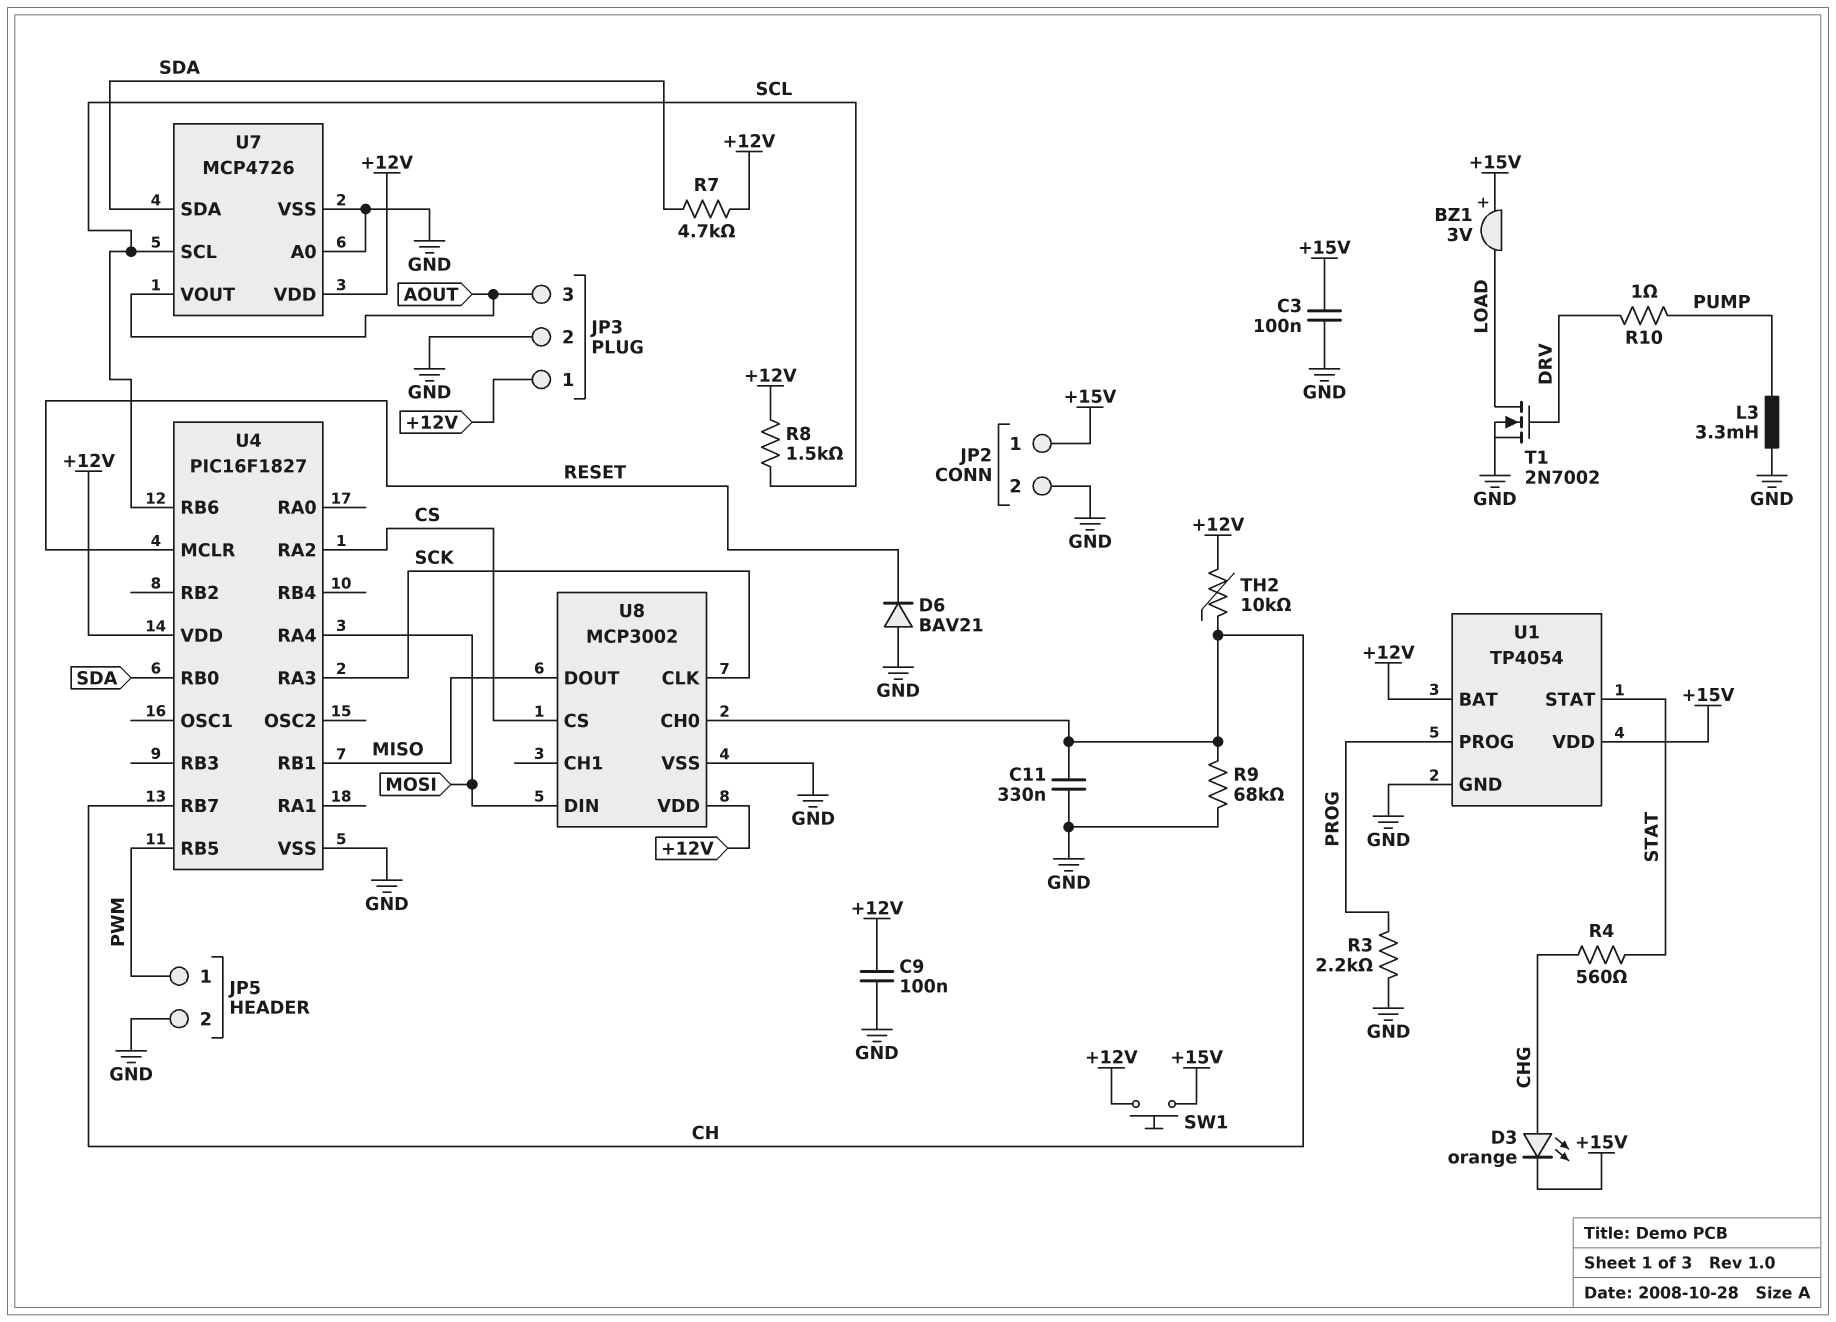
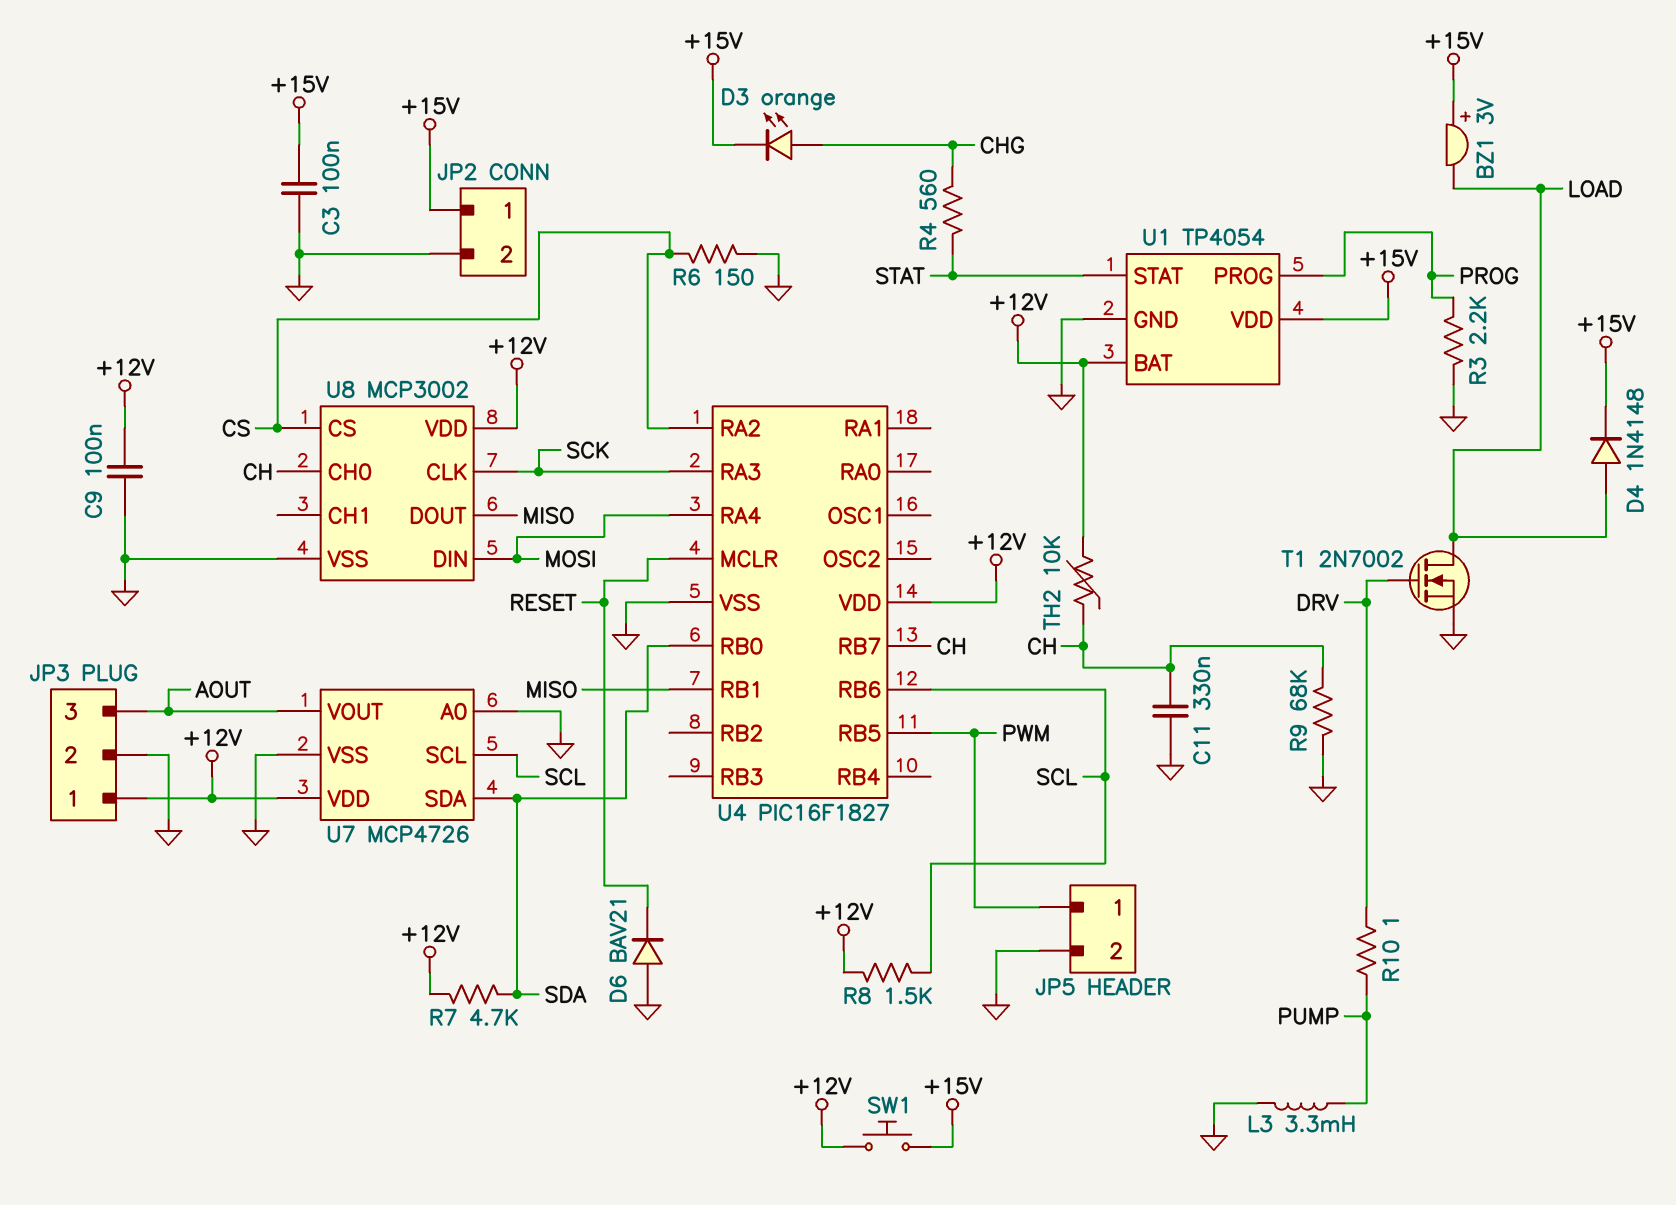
D4: none -> diode 1N4148 (A LOAD, K +15V)
R6: none -> 150 (CS, GND)

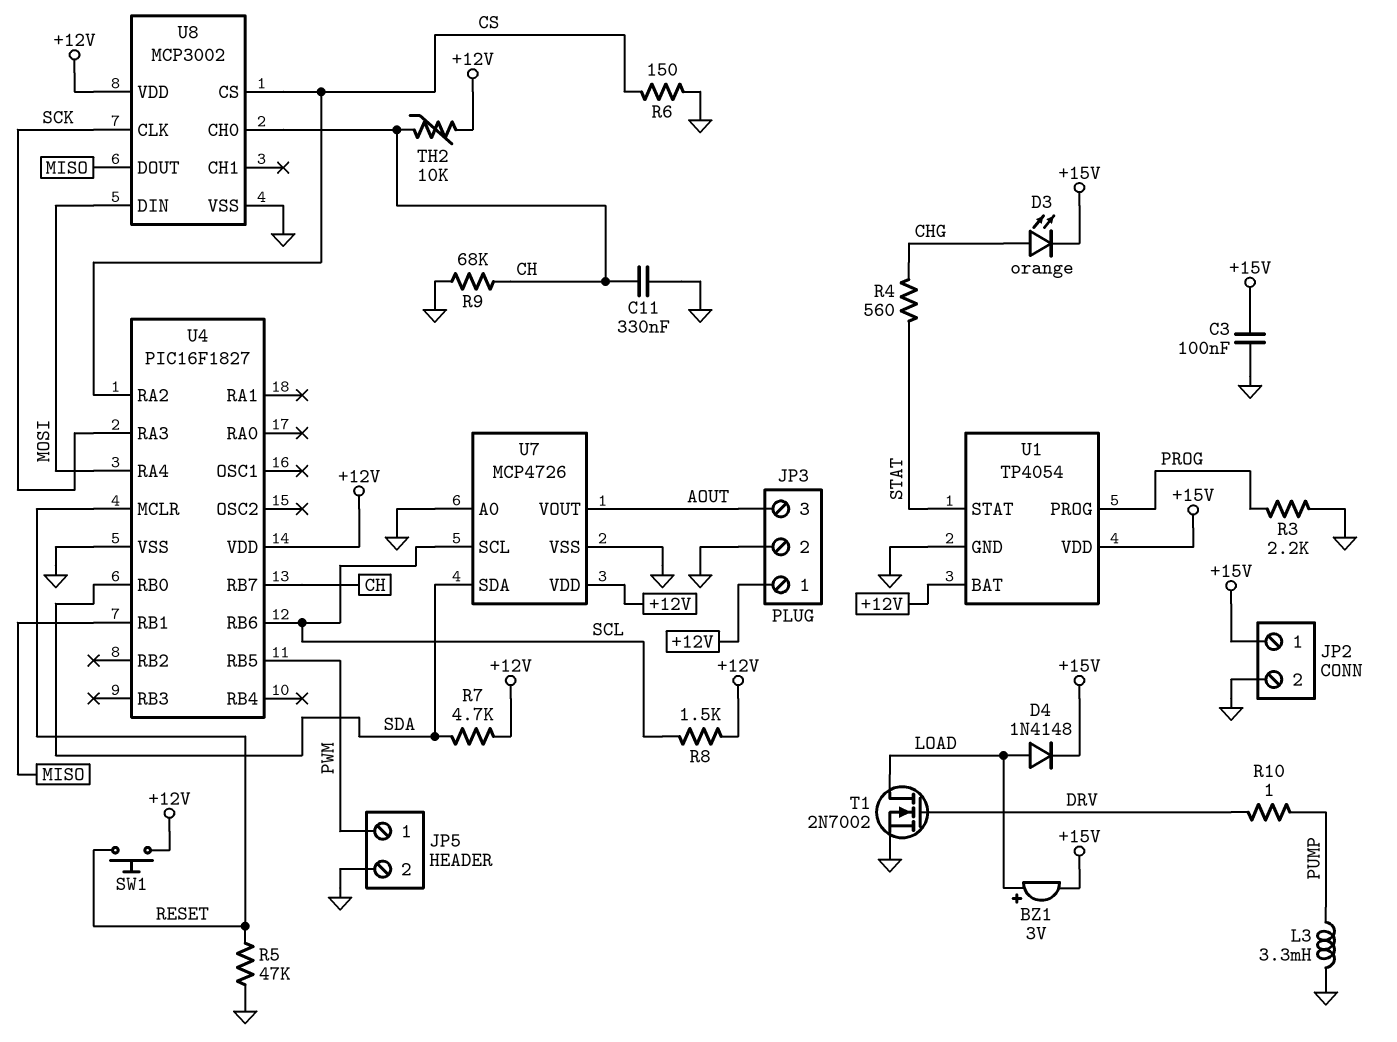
BZ1: buzzer 3V (plus +15V, minus LOAD) -> buzzer 3V (plus LOAD, minus +15V)
C9: 100nF (+12V, GND) -> none
D6: diode BAV21 (A GND, K RESET) -> none
R5: none -> 47k (GND, RESET)
SW1: button (+12V, +15V) -> button (+12V, RESET)

